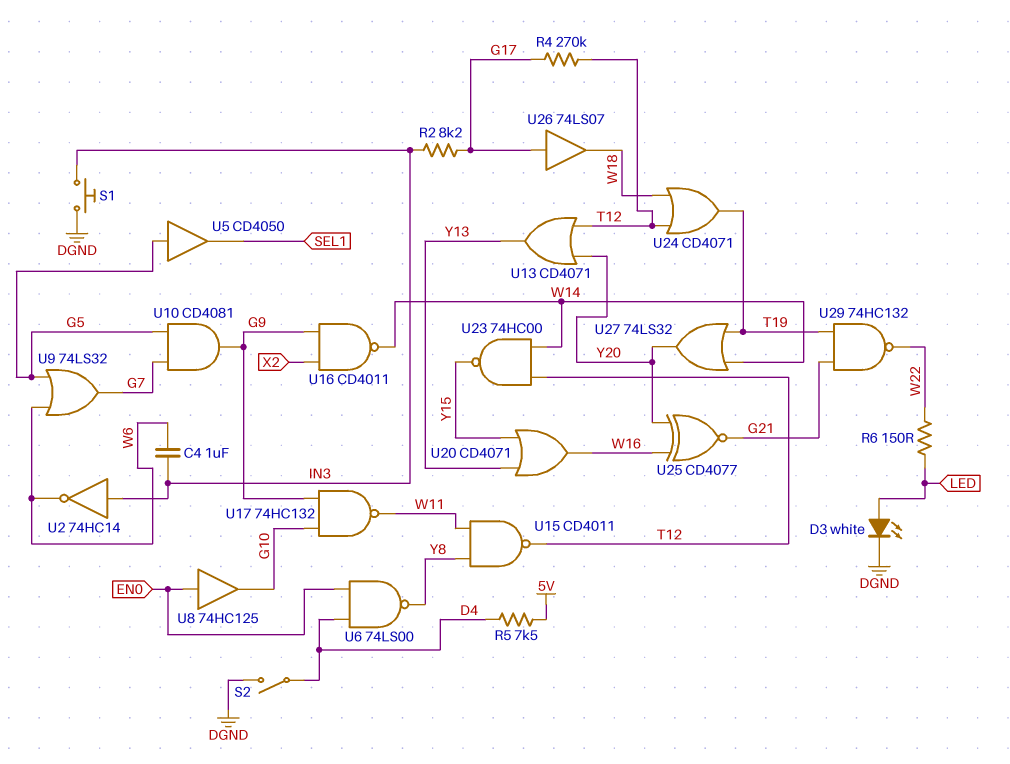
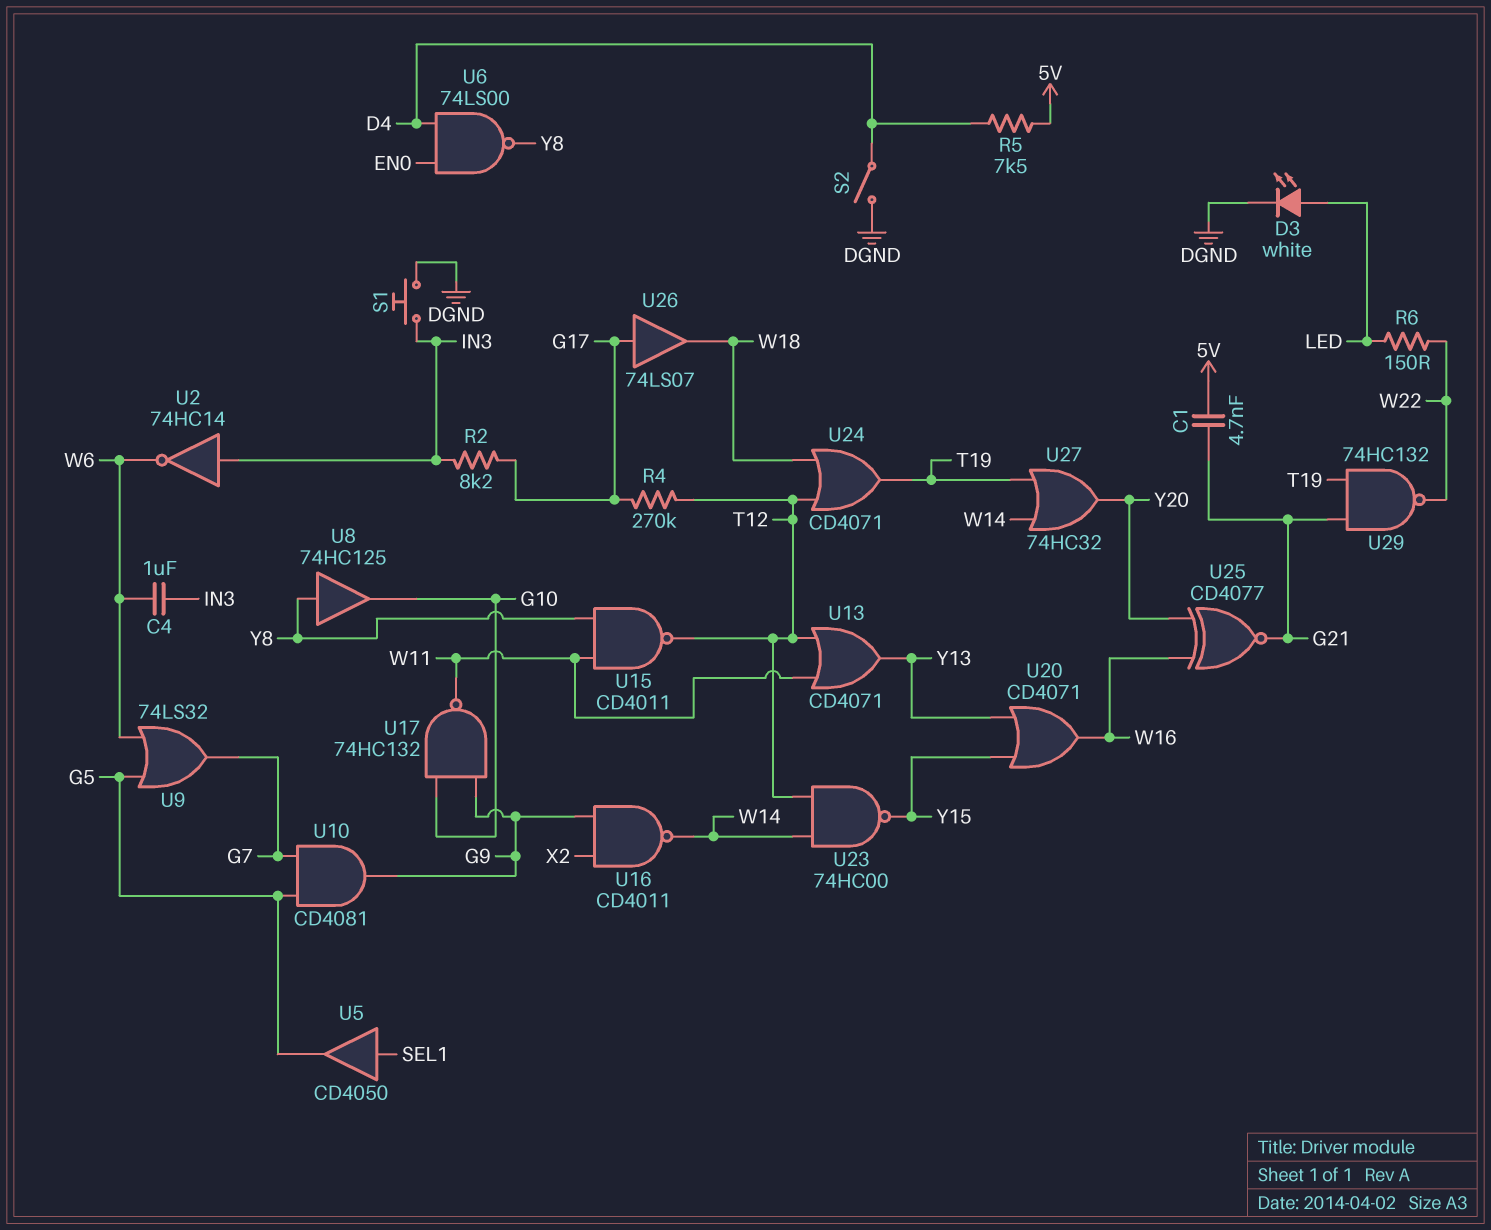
C1: none -> 4.7nF (5V, G21)
U5: buffer CD4050 (in G5, out SEL1) -> buffer CD4050 (in SEL1, out G5)
U8: buffer 74HC125 (in EN0, out G10) -> buffer 74HC125 (in Y8, out G10)
U13: OR CD4071 (in T12, in Y20, out Y13) -> OR CD4071 (in T12, in W11, out Y13)
U27: OR 74LS32 (in T19, in W14, out Y20) -> OR 74HC32 (in T19, in W14, out Y20)

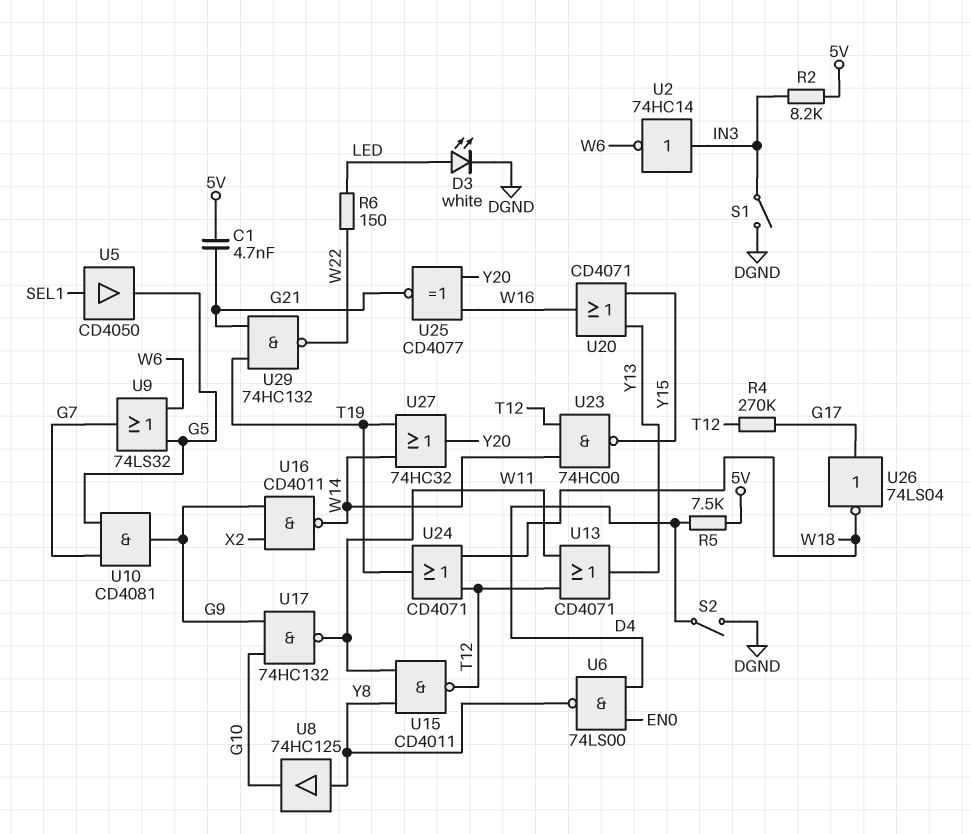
C4: 1uF (IN3, W6) -> none
R2: 8.2k (G17, IN3) -> 8.2k (5V, IN3)
S1: button (DGND, IN3) -> switch (DGND, IN3)
U26: buffer 74LS07 (in G17, out W18) -> NOT 74LS04 (in G17, out W18)

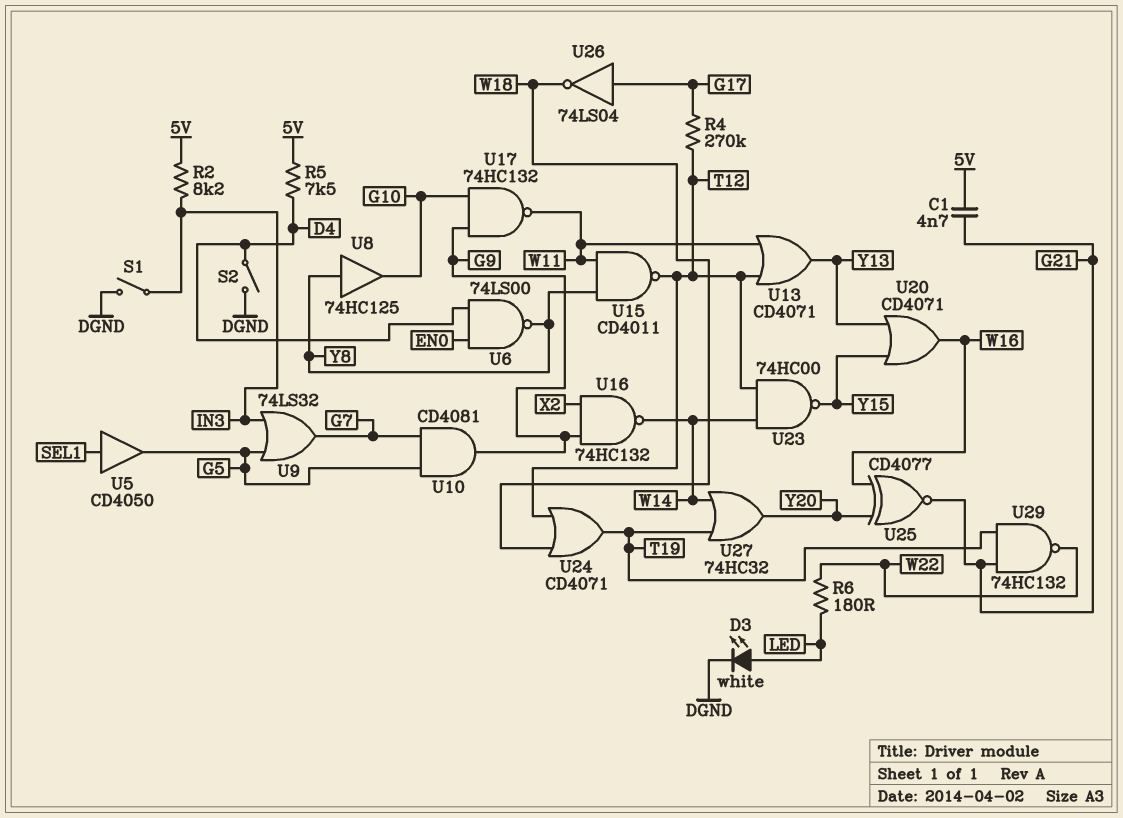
R6: 150 (LED, W22) -> 180 (LED, W22)
U2: NOT 74HC14 (in IN3, out W6) -> none
U9: OR 74LS32 (in G5, in W6, out G7) -> OR 74LS32 (in G5, in IN3, out G7)
U16: NAND CD4011 (in G9, in X2, out W14) -> NAND 74HC132 (in G9, in X2, out W14)

